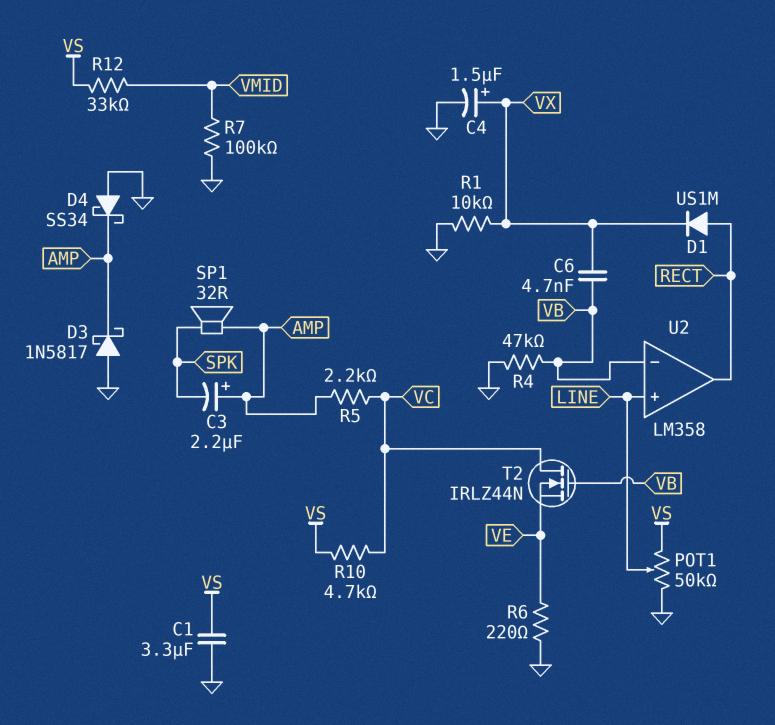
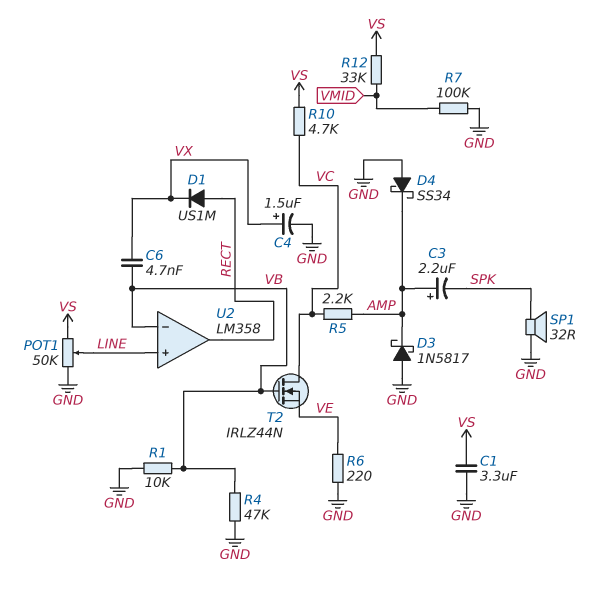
R1: 10k (GND, VX) -> 10k (GND, VB)
SP1: speaker 32R (AMP, SPK) -> speaker 32R (GND, SPK)

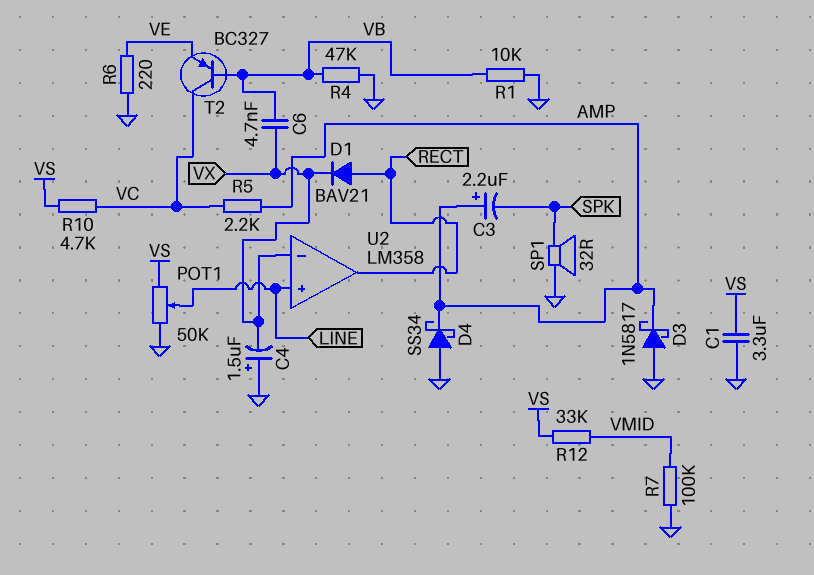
C4: 1.5uF (plus VX, minus GND) -> 1.5uF (plus GND, minus VX)
D1: diode US1M (A RECT, K VX) -> diode BAV21 (A RECT, K VX)
T2: NMOS IRLZ44N (G VB, D VC, S VE) -> PNP BC327 (B VB, C VC, E VE)
U2 pin in-: VB -> VX

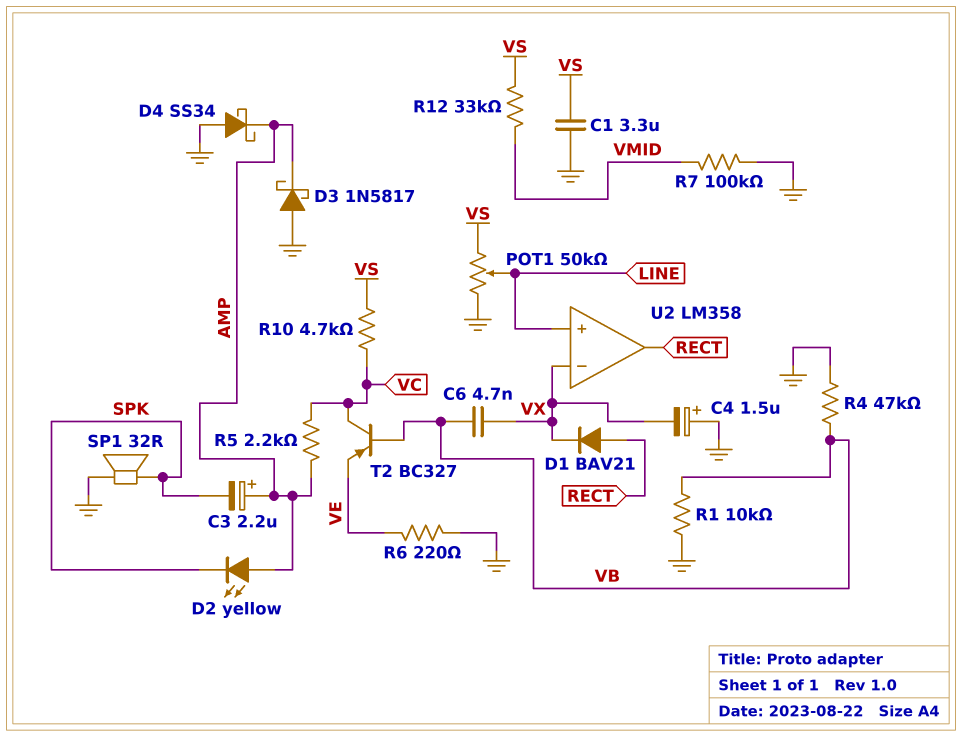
D2: none -> LED yellow (A AMP, K SPK)

